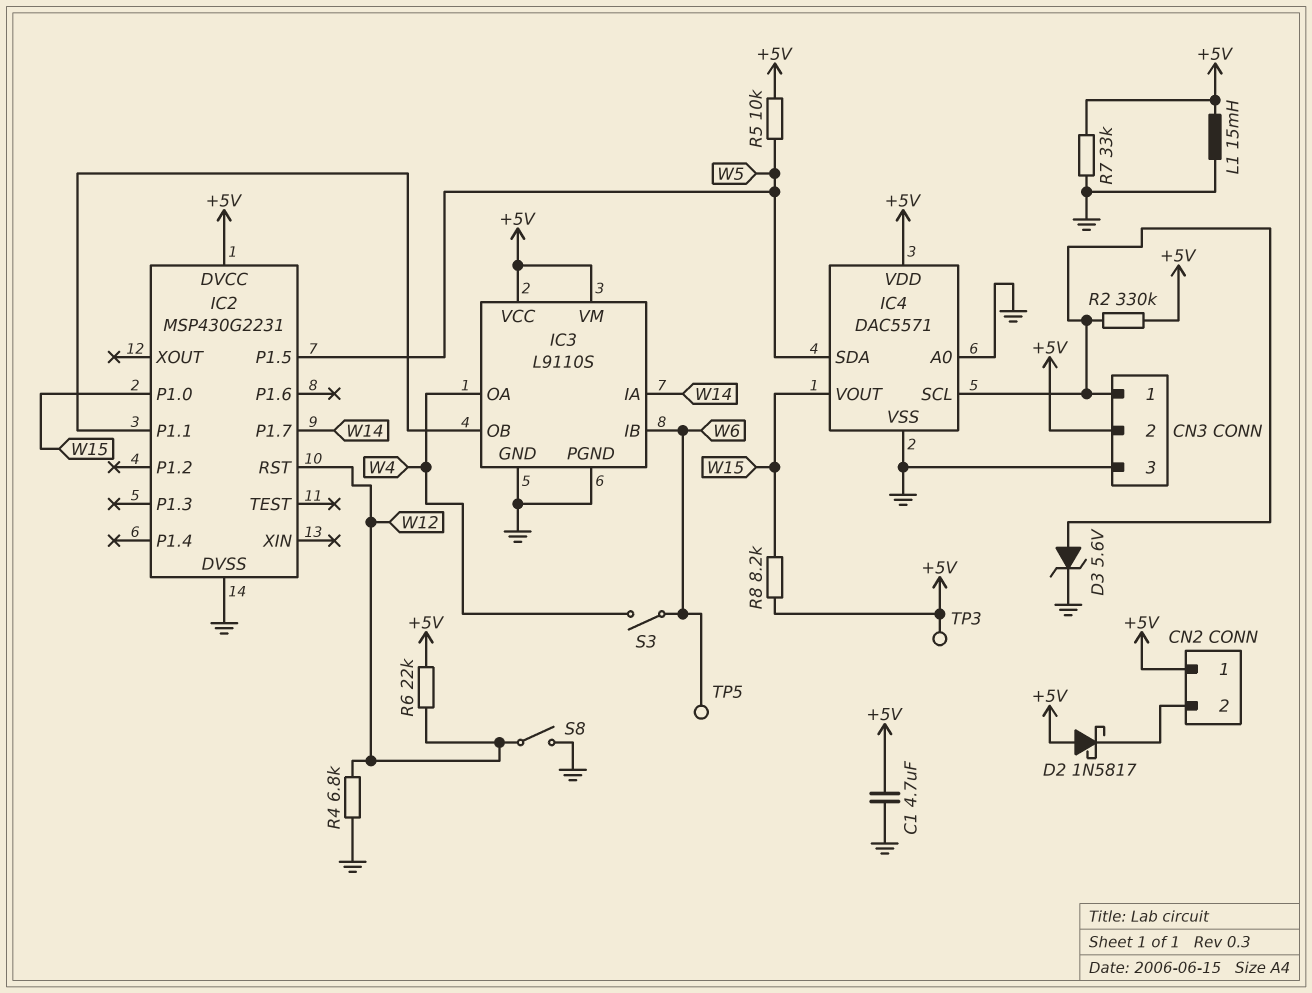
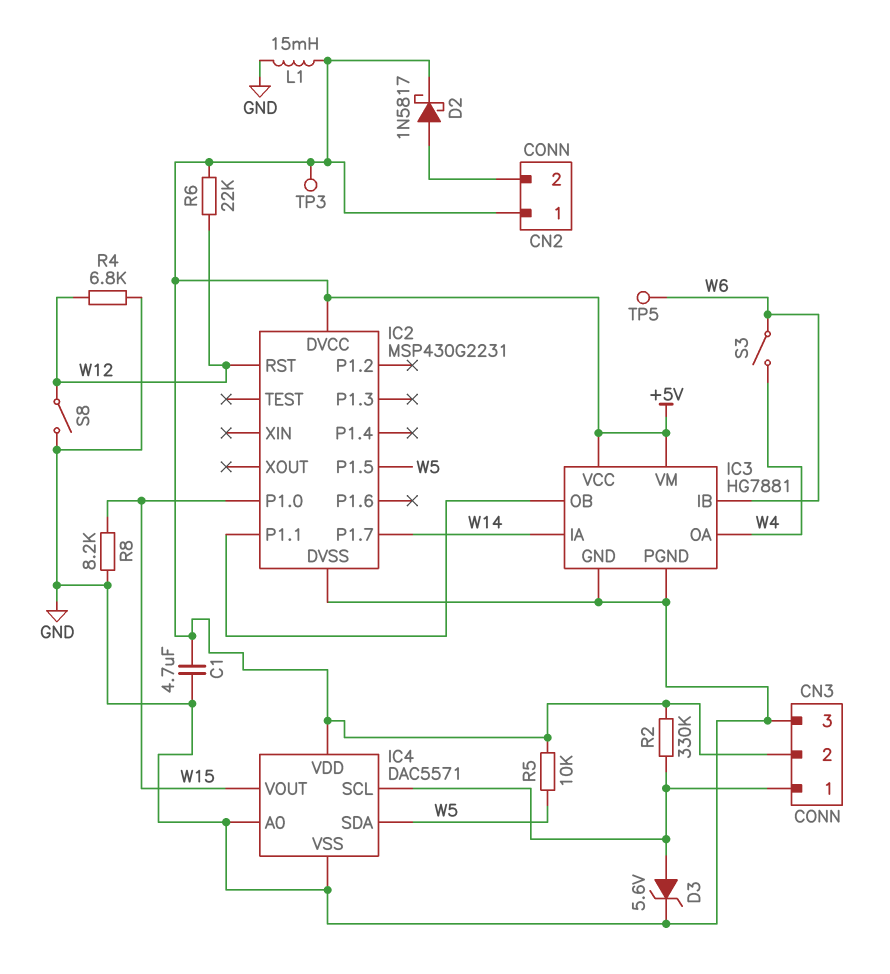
D2: schottky 1N5817 (A +5V, K CN2/2) -> schottky 1N5817 (A CN2/2, K +5V)
IC3: L9110S -> HG7881
R7: 33k (+5V, GND) -> none
R8: 8.2k (+5V, W15) -> 8.2k (GND, W15)

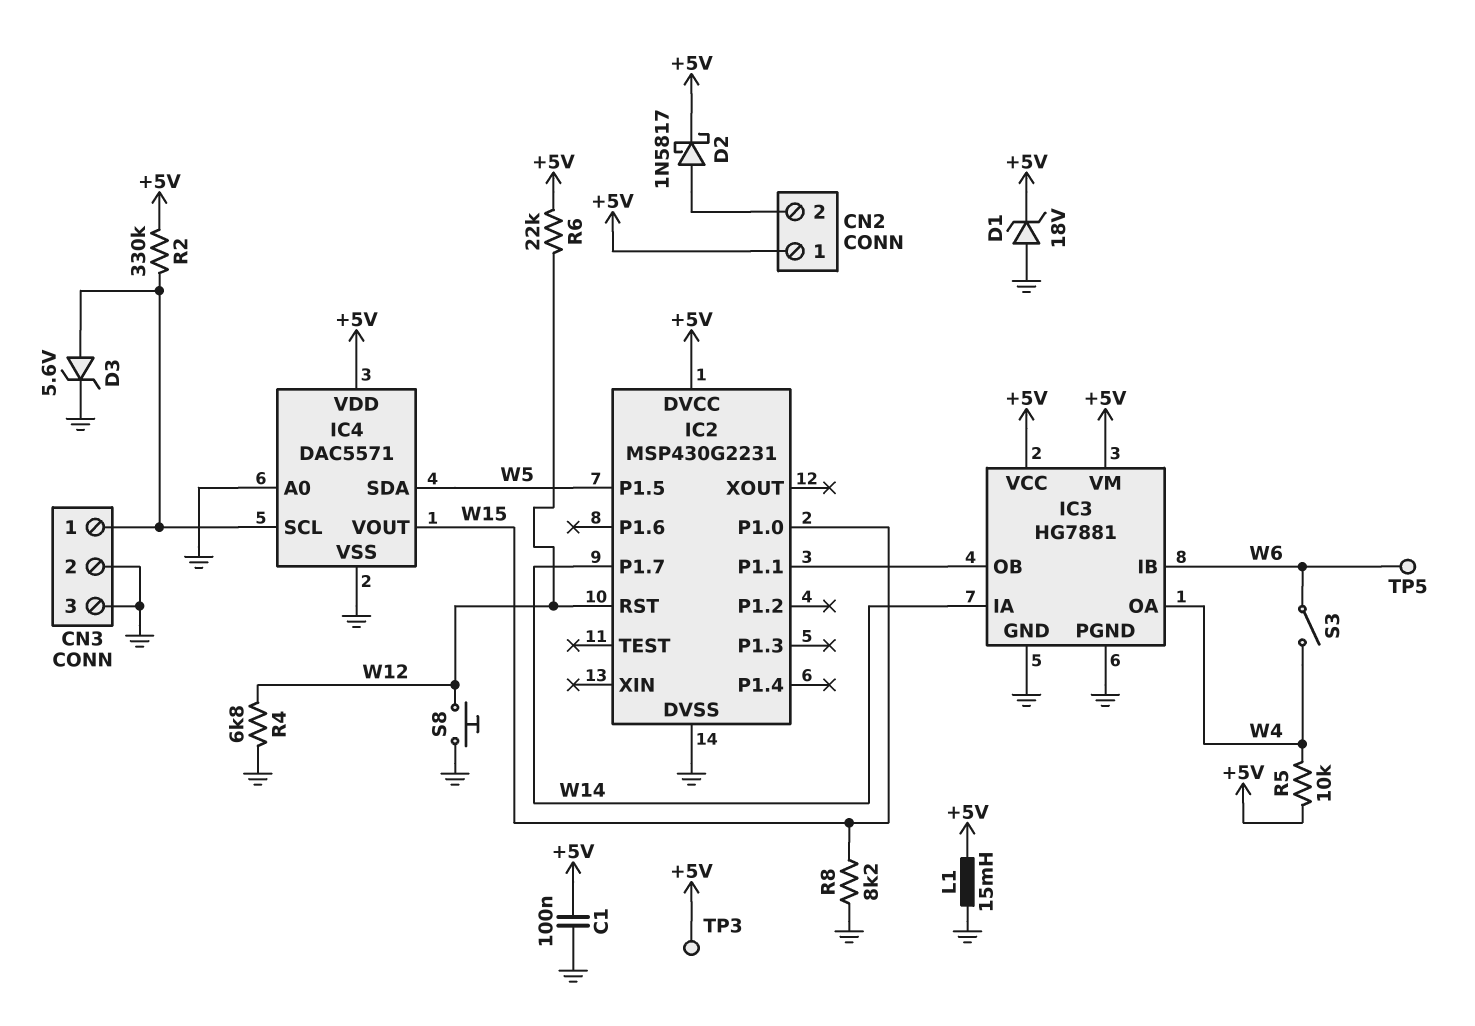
C1: 4.7uF (+5V, GND) -> 100nF (+5V, GND)
CN3 pin 2: +5V -> GND
D1: none -> zener 18V (A GND, K +5V)
R5: 10k (+5V, W5) -> 10k (+5V, W4)
S8: switch (GND, W12) -> button (GND, W12)

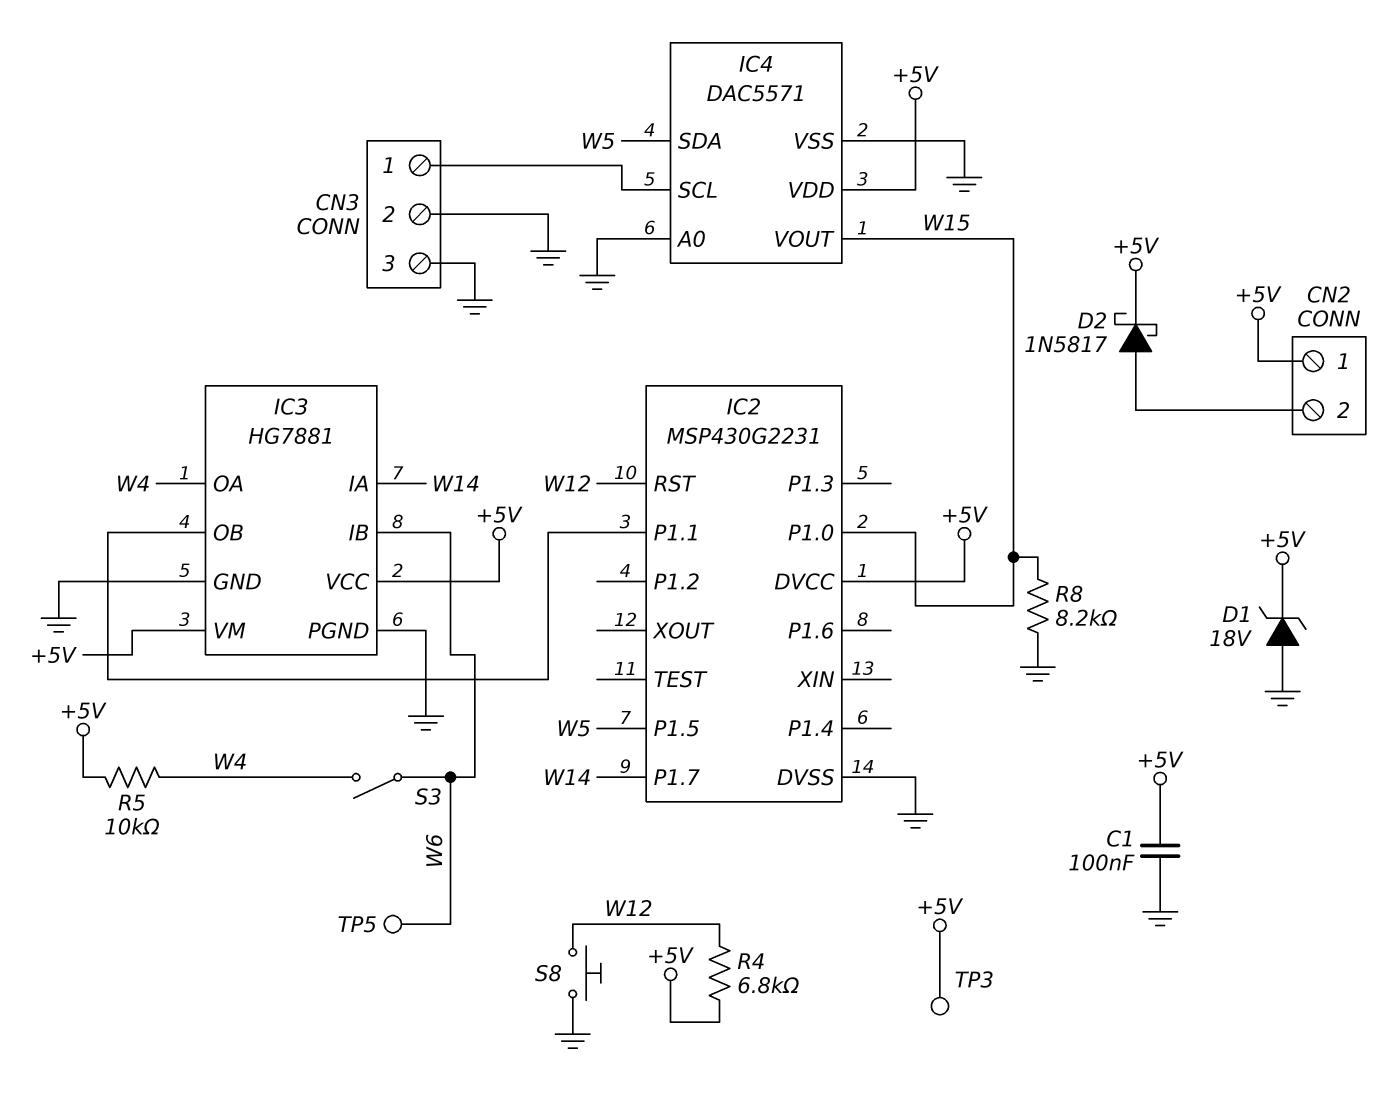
D3: zener 5.6V (A CN3/1, K GND) -> none
L1: 15mH (+5V, GND) -> none
R2: 330k (+5V, CN3/1) -> none
R4: 6.8k (GND, W12) -> 6.8k (+5V, W12)
R6: 22k (+5V, W12) -> none

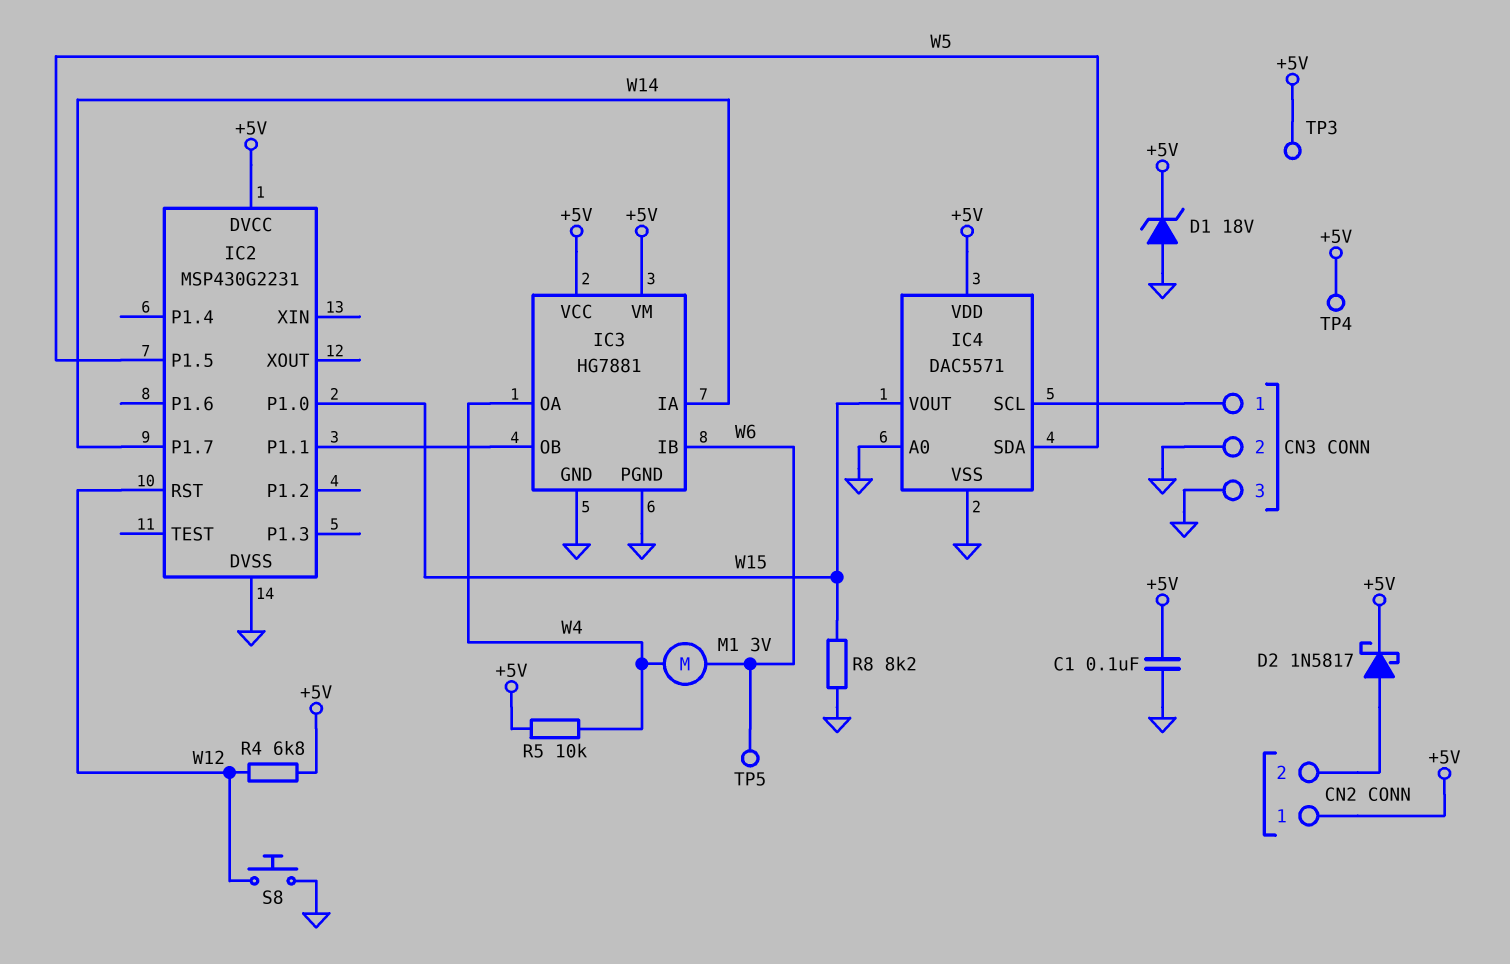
M1: none -> motor 3V (W4, W6)
S3: switch (W4, W6) -> none
TP4: none -> test point (+5V)

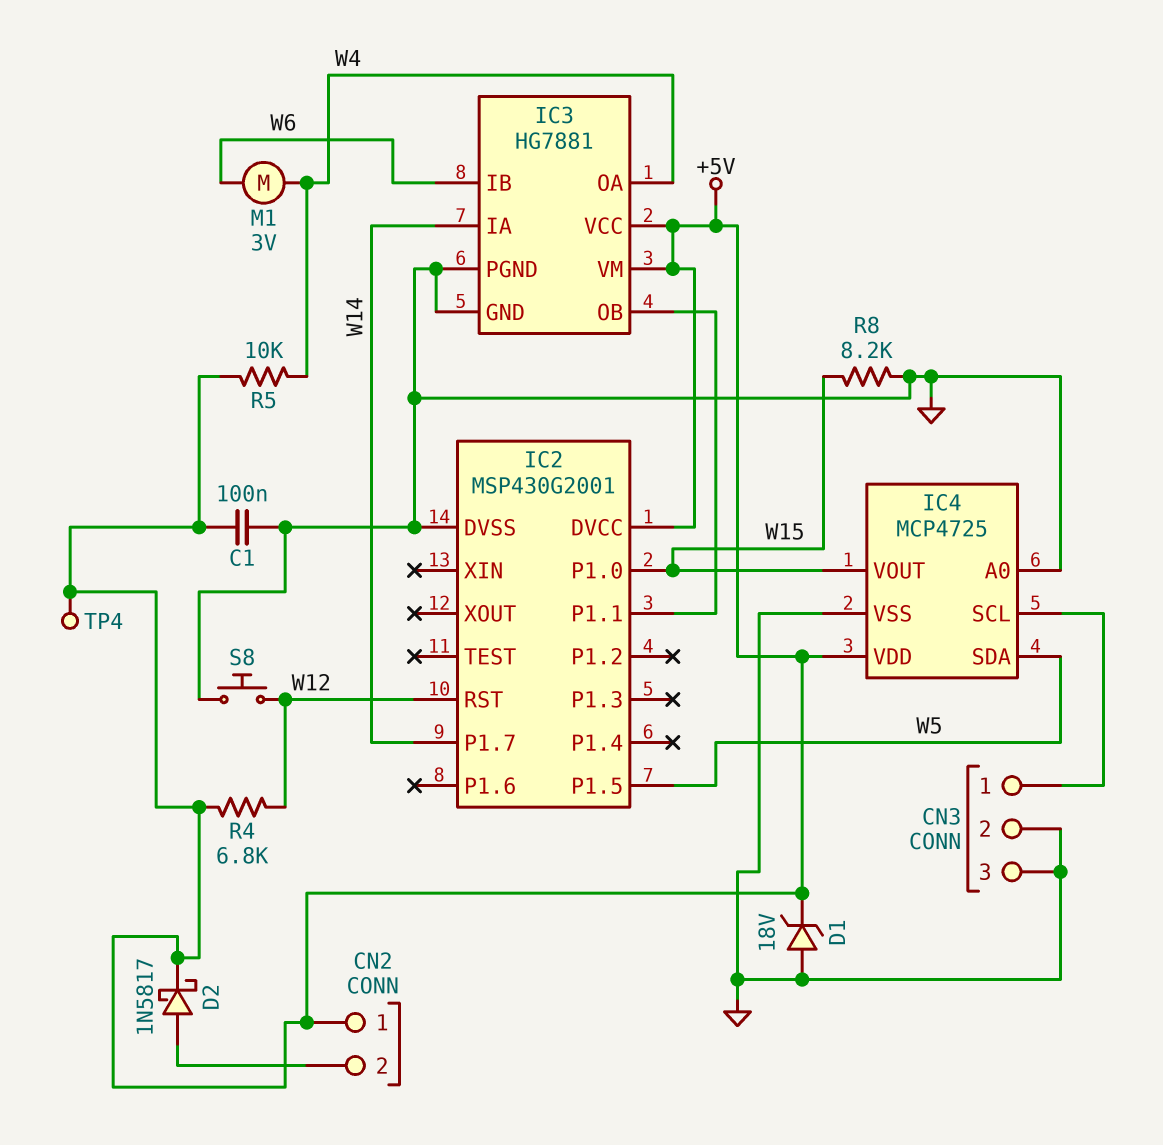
IC2: MSP430G2231 -> MSP430G2001
IC4: DAC5571 -> MCP4725
TP3: test point (+5V) -> none
TP5: test point (W6) -> none

